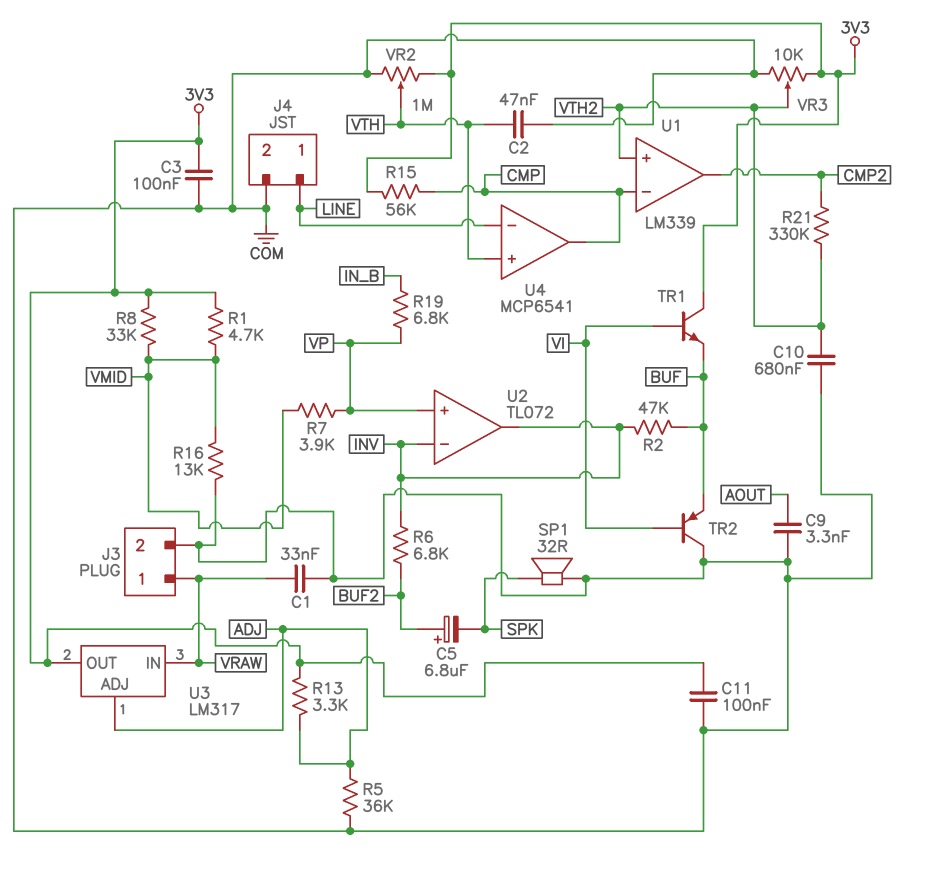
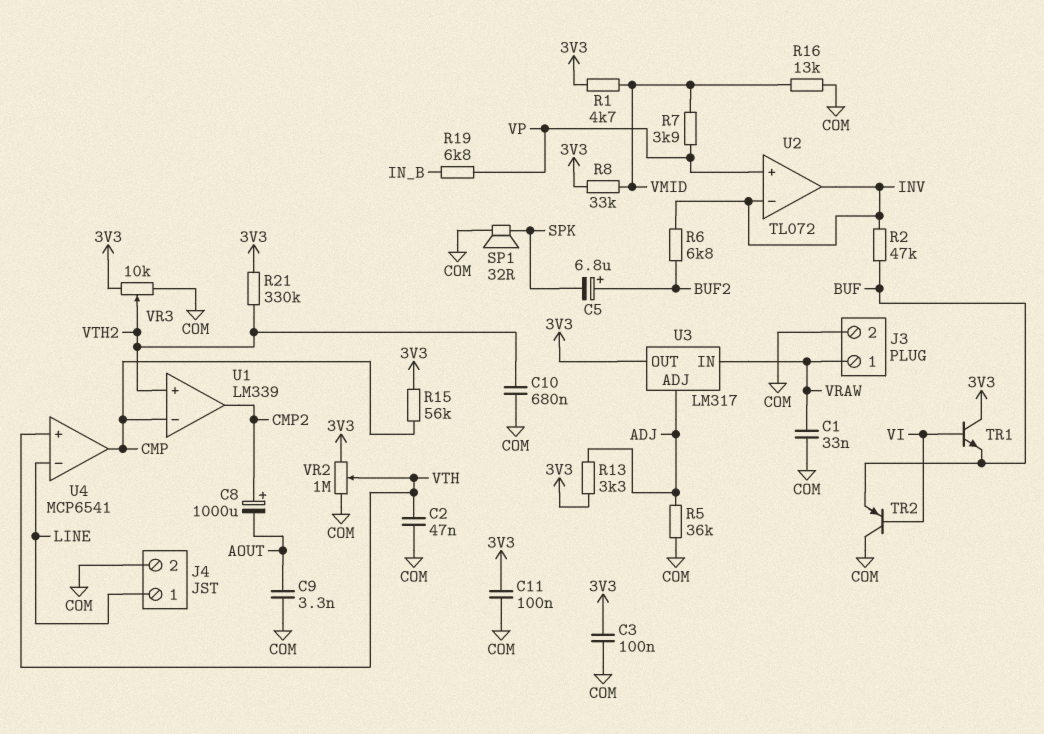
C8: none -> 1000uF (plus CMP2, minus AOUT)
R21: 330k (CMP2, VTH2) -> 330k (3V3, VTH2)

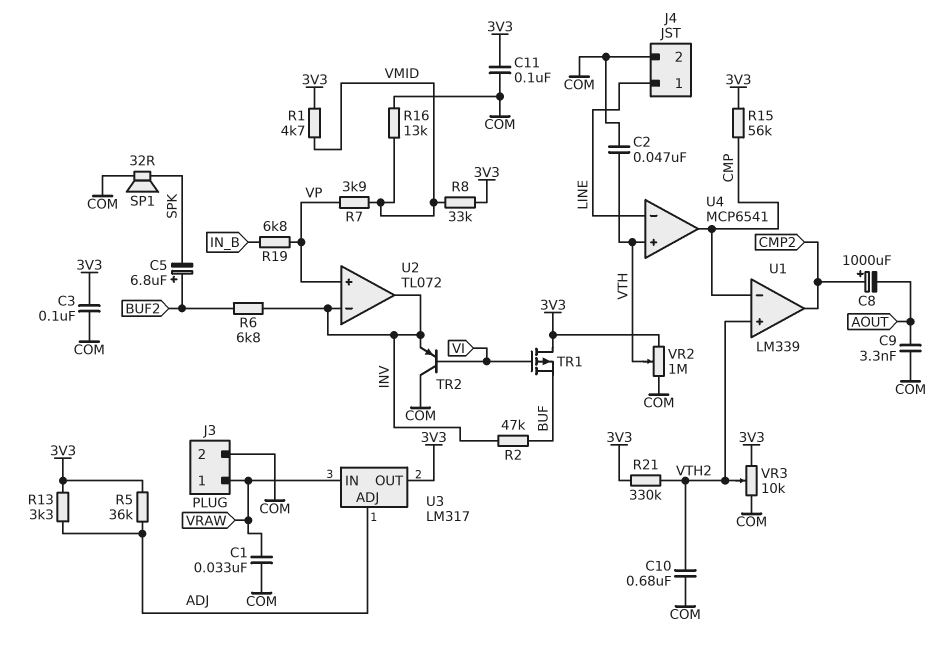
R5: 36k (ADJ, COM) -> 36k (3V3, ADJ)
TR1: NPN (B VI, C 3V3, E BUF) -> PMOS (G VI, D 3V3, S BUF)
TR2: PNP (B VI, C COM, E BUF) -> PNP (B VI, C COM, E INV)

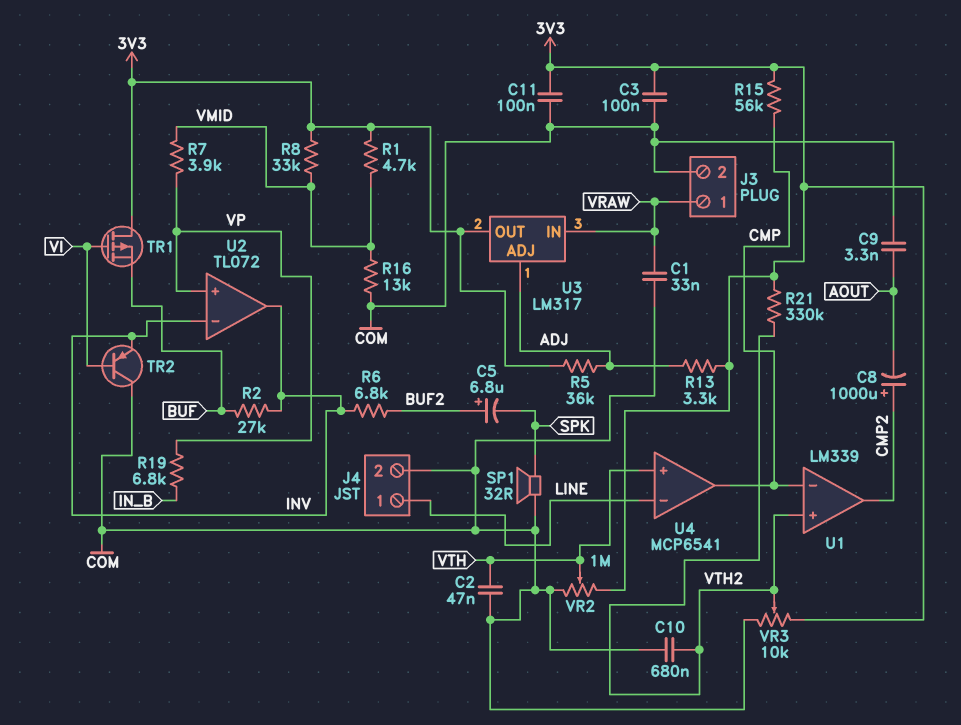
R2: 47k (BUF, INV) -> 27k (BUF, INV)

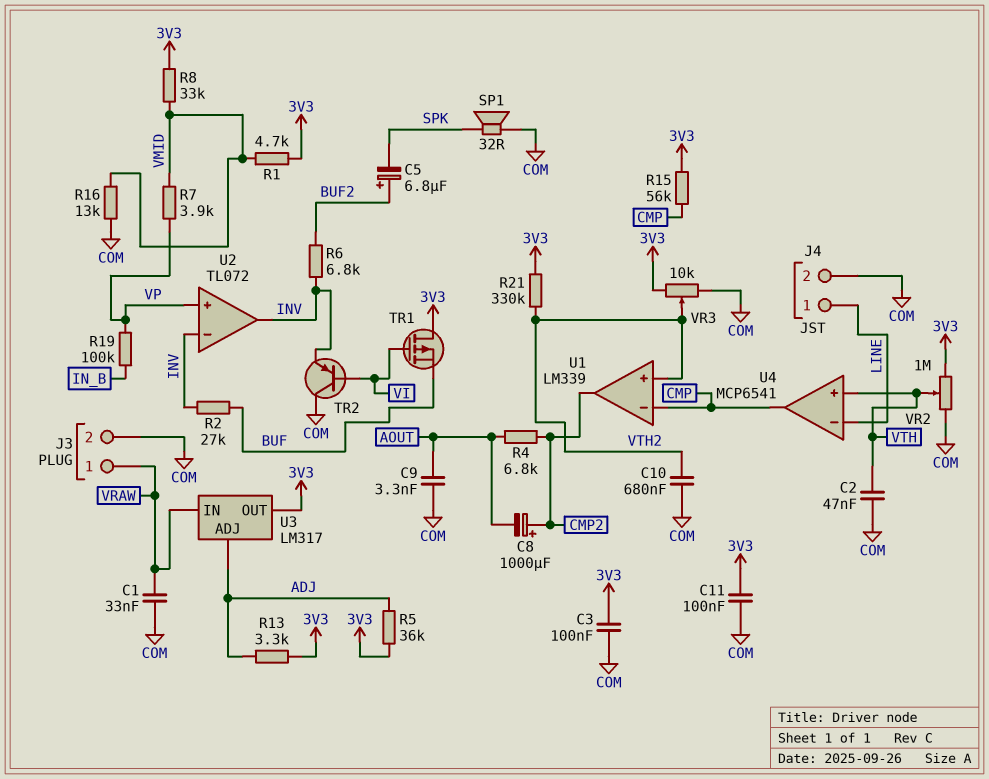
R4: none -> 6.8k (AOUT, CMP2)
R19: 6.8k (IN_B, VP) -> 100k (IN_B, VP)

